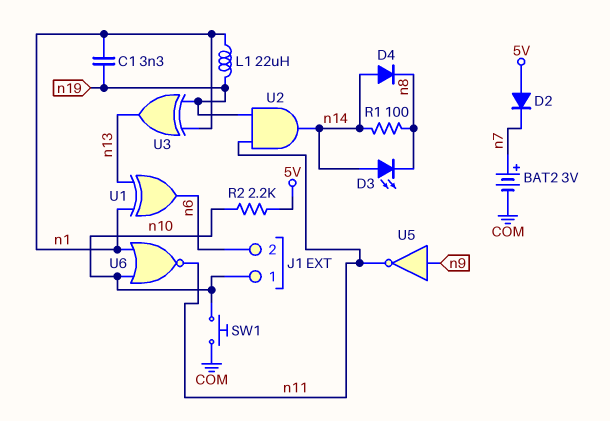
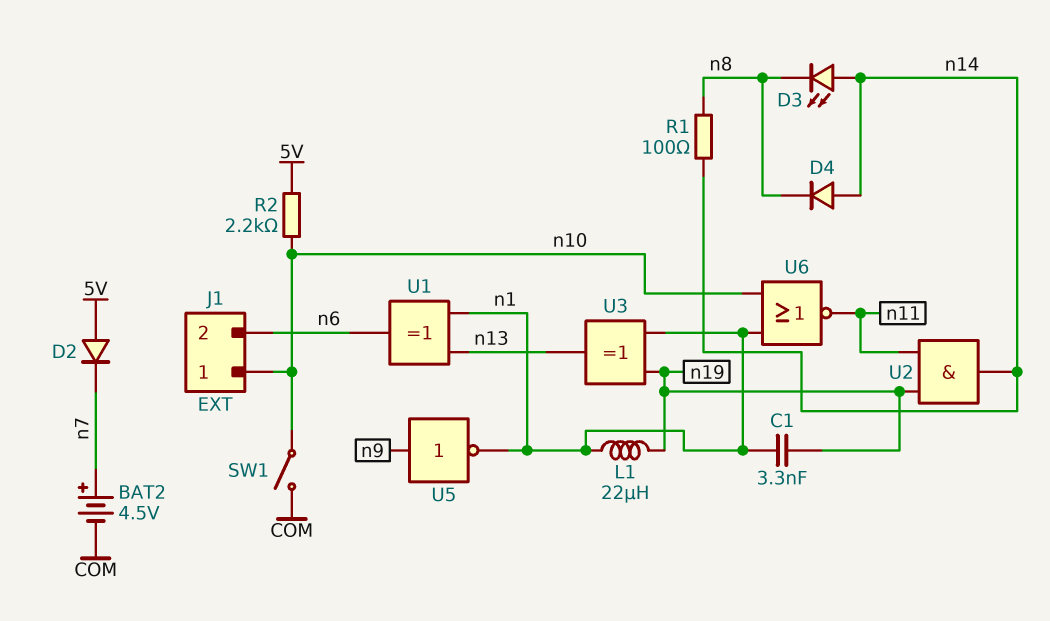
BAT2: 3V (plus n7, minus COM) -> 4.5V (plus n7, minus COM)
SW1: button (COM, n10) -> switch (COM, n10)
U5: NOT (in n9, out n11) -> NOT (in n9, out n1)

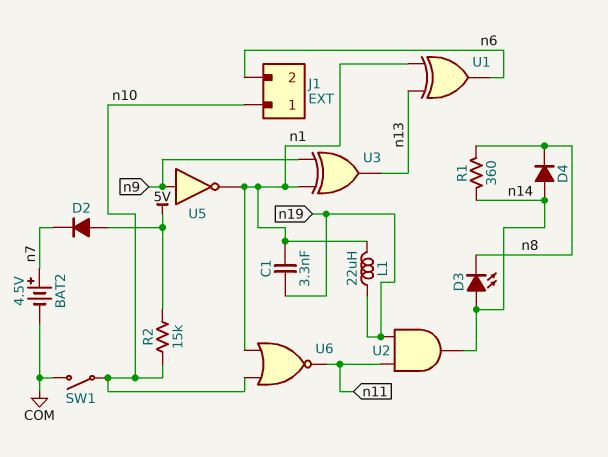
R1: 100 (n8, n14) -> 360 (n8, n14)
R2: 2.2k (5V, n10) -> 15k (5V, n10)
U3: XOR (in n1, in n19, out n13) -> XOR (in n1, in n9, out n13)

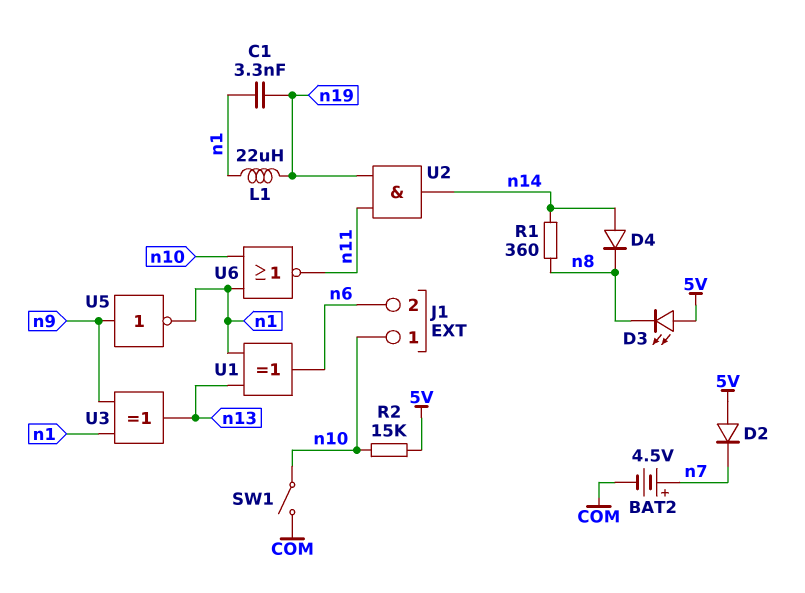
D3: LED (A n14, K n8) -> LED (A 5V, K n8)

